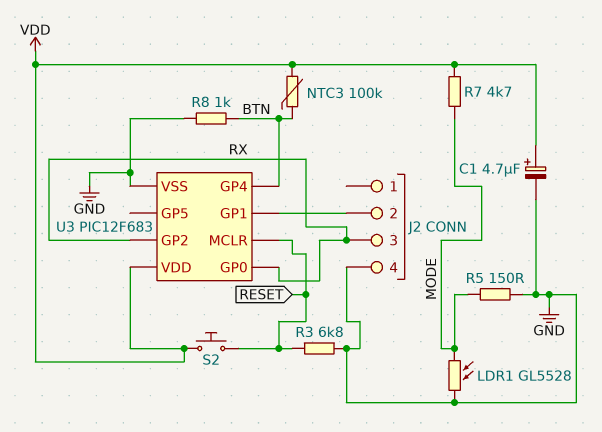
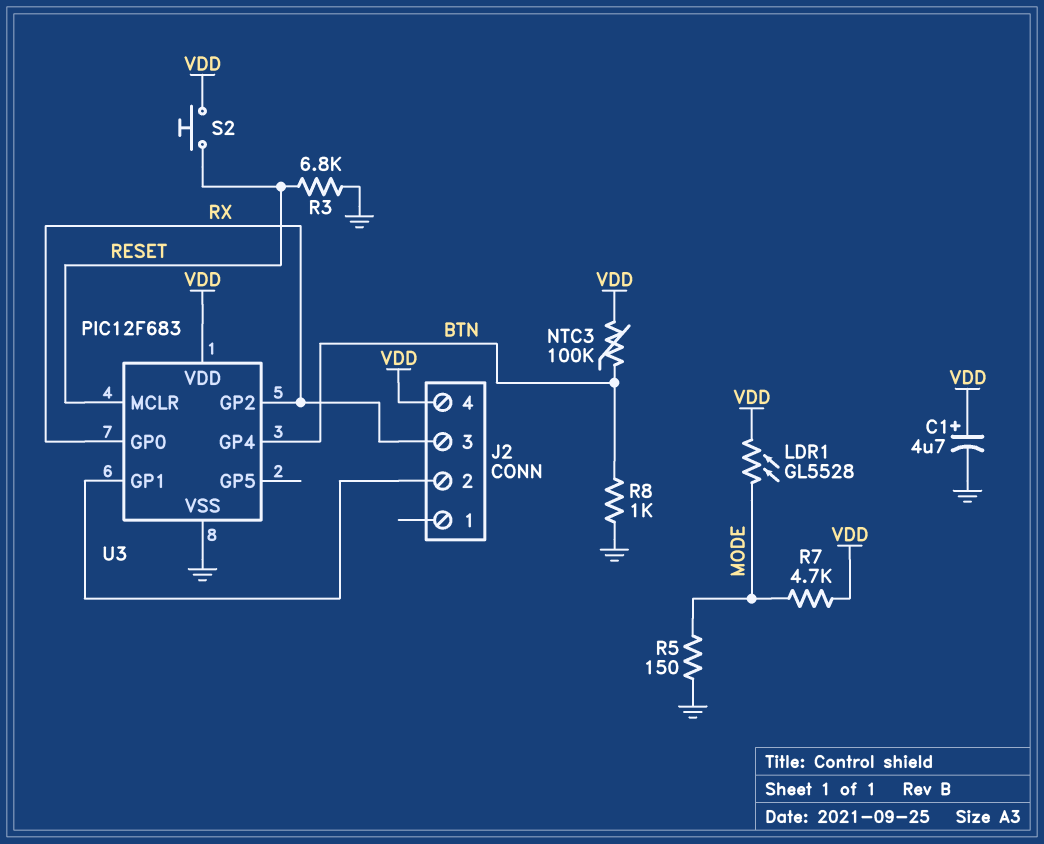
J2 pin 4: GND -> VDD
LDR1: GL5528 (GND, MODE) -> GL5528 (MODE, VDD)

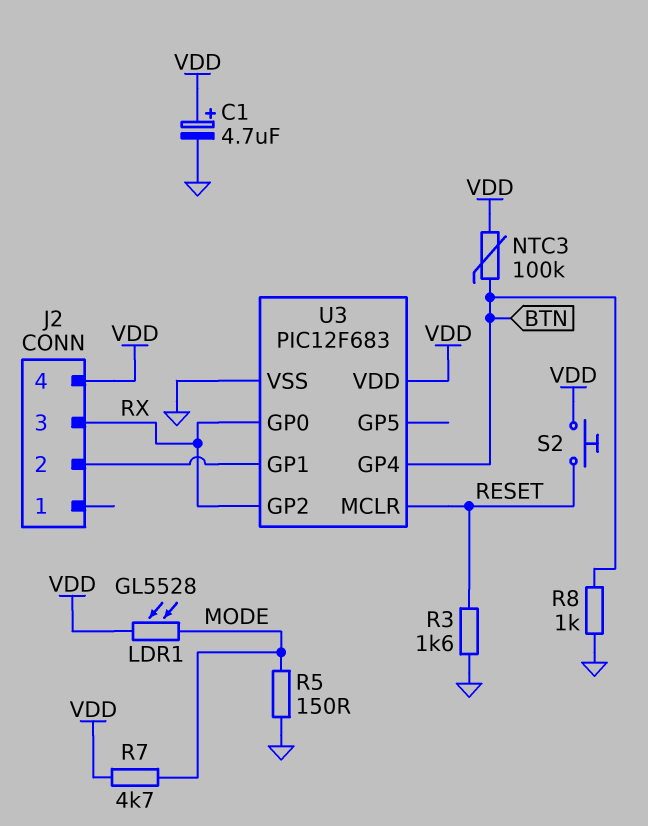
R3: 6.8k (GND, RESET) -> 1.6k (GND, RESET)

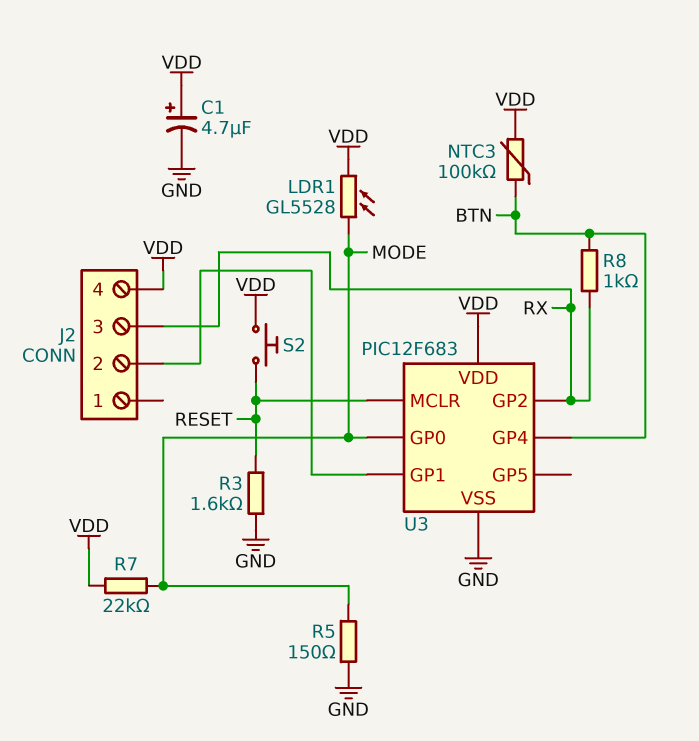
R7: 4.7k (MODE, VDD) -> 22k (MODE, VDD)
R8: 1k (BTN, GND) -> 1k (BTN, RX)
U3 pin GP0: RX -> MODE

